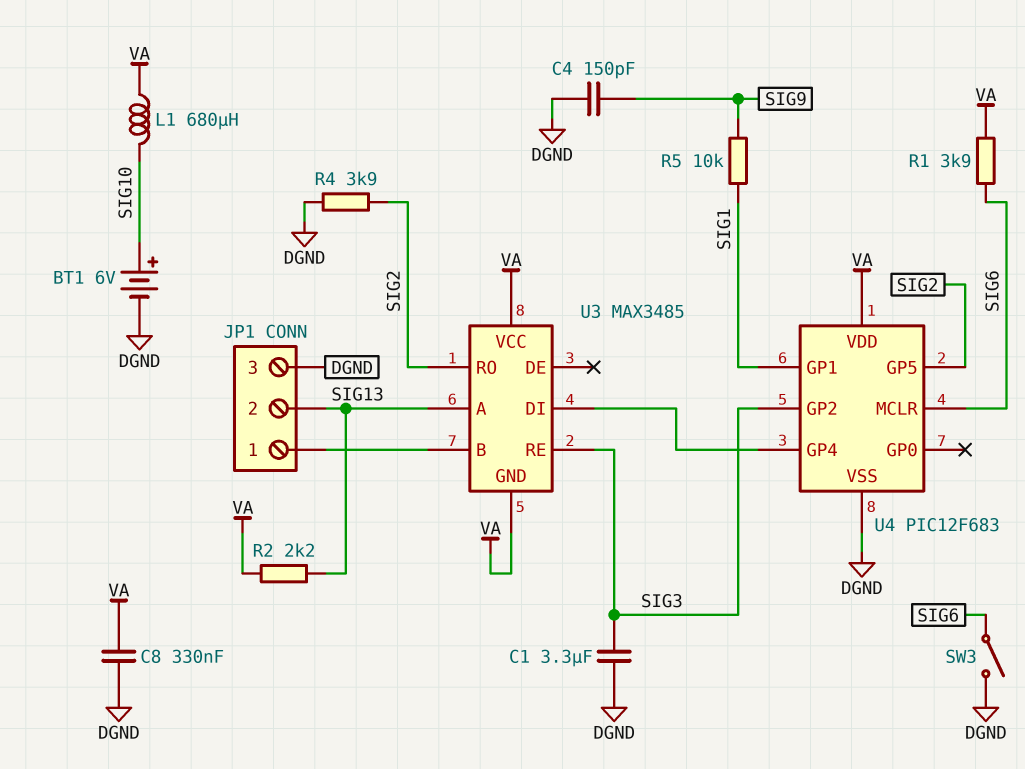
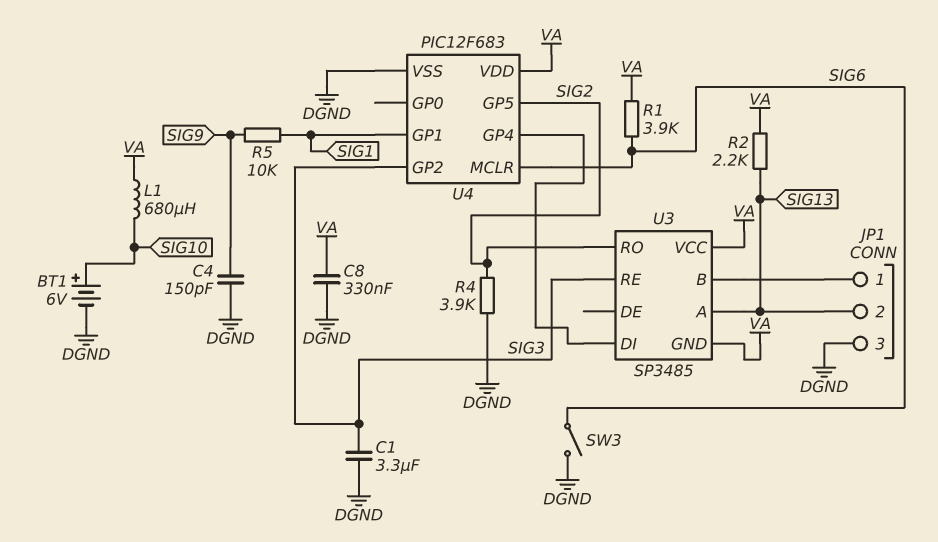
U3: MAX3485 -> SP3485

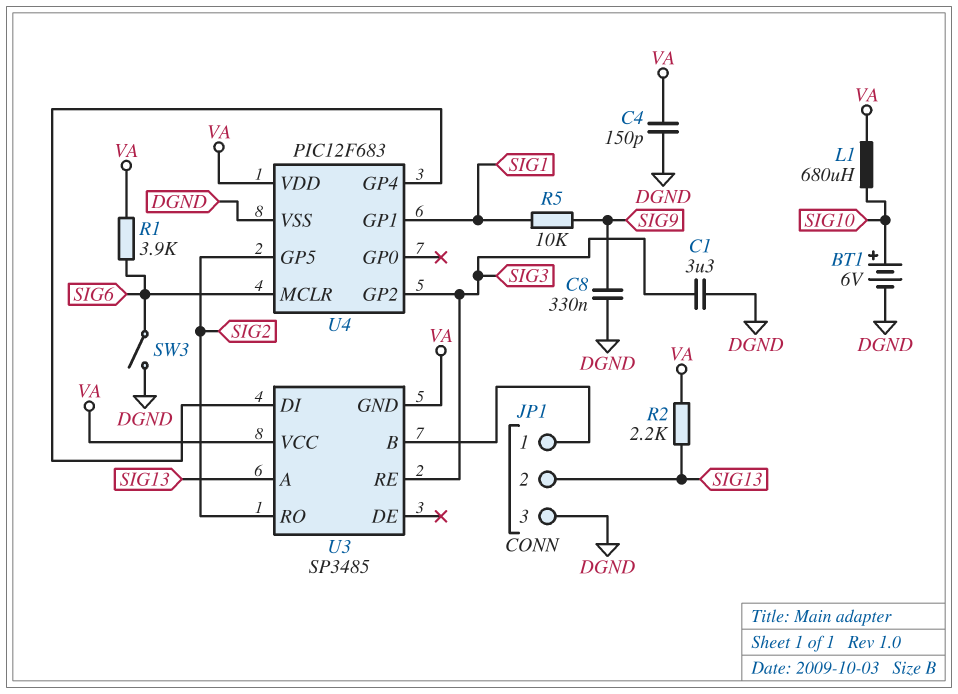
C4: 150pF (DGND, SIG9) -> 150pF (DGND, VA)
C8: 330nF (DGND, VA) -> 330nF (DGND, SIG9)
R4: 3.9k (DGND, SIG2) -> none

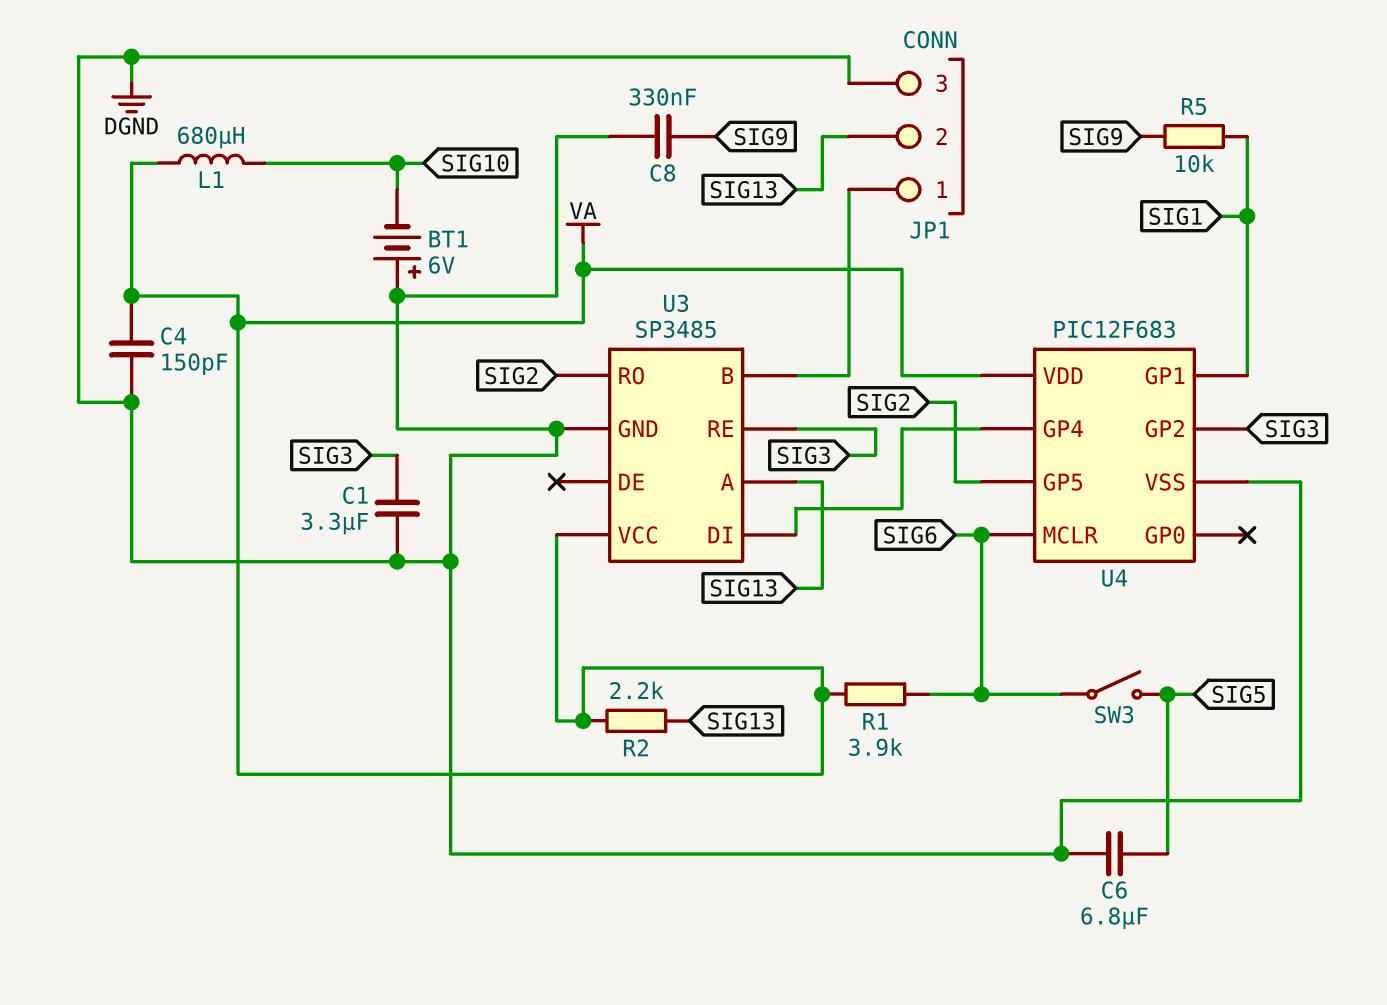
BT1: 6V (plus SIG10, minus DGND) -> 6V (plus DGND, minus SIG10)
C6: none -> 6.8uF (DGND, SIG5)
SW3: switch (DGND, SIG6) -> switch (SIG5, SIG6)
U3 pin GND: VA -> DGND

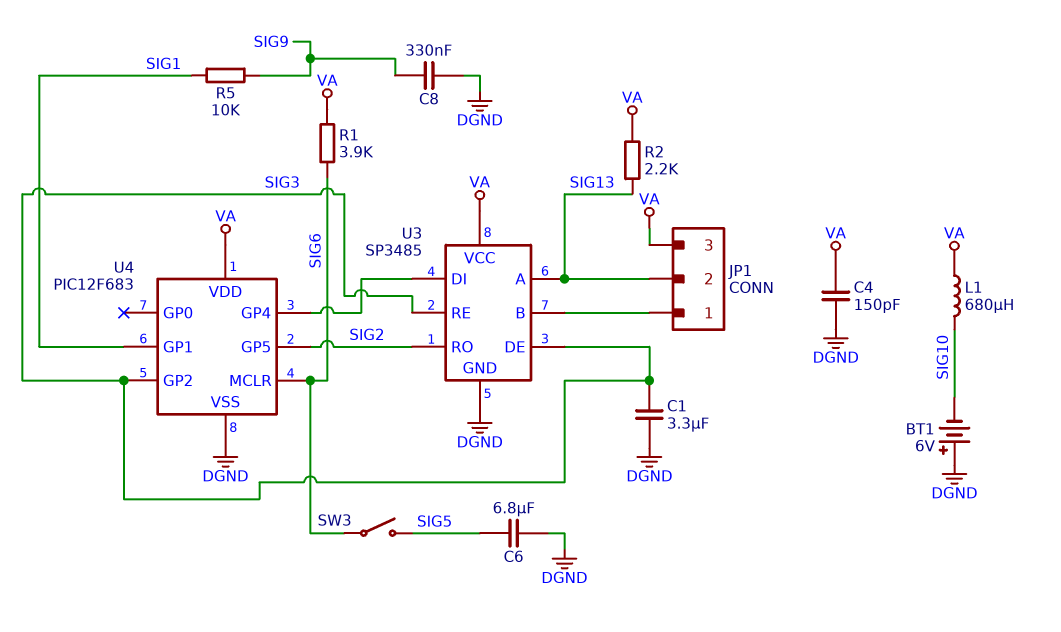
JP1 pin 3: DGND -> VA
U3 pin DE: none -> SIG3

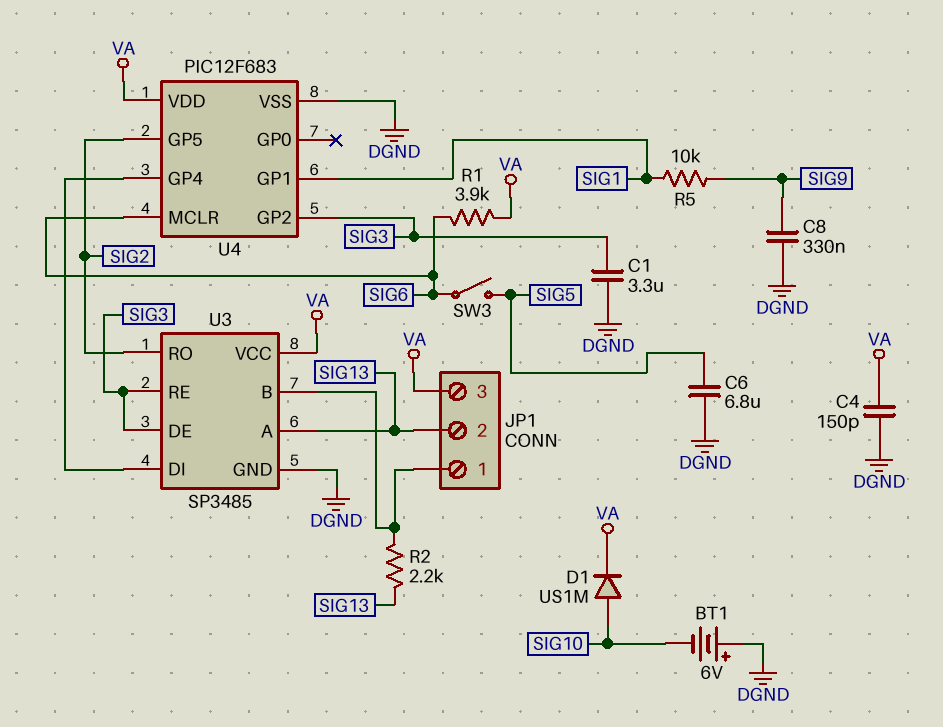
D1: none -> diode US1M (A SIG10, K VA)
L1: 680uH (SIG10, VA) -> none
R2: 2.2k (SIG13, VA) -> 2.2k (JP1/1, SIG13)

